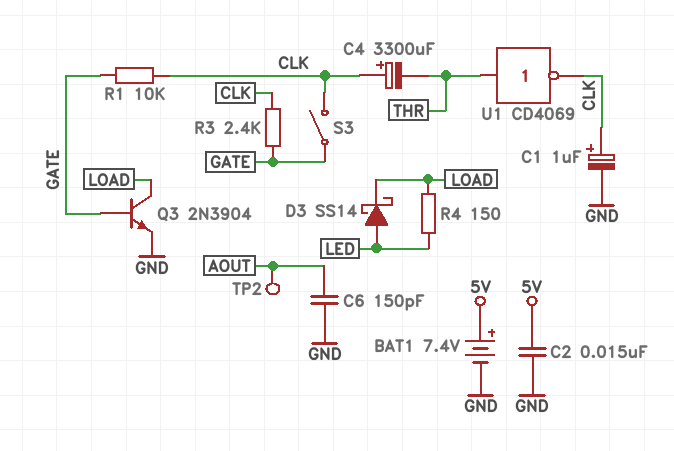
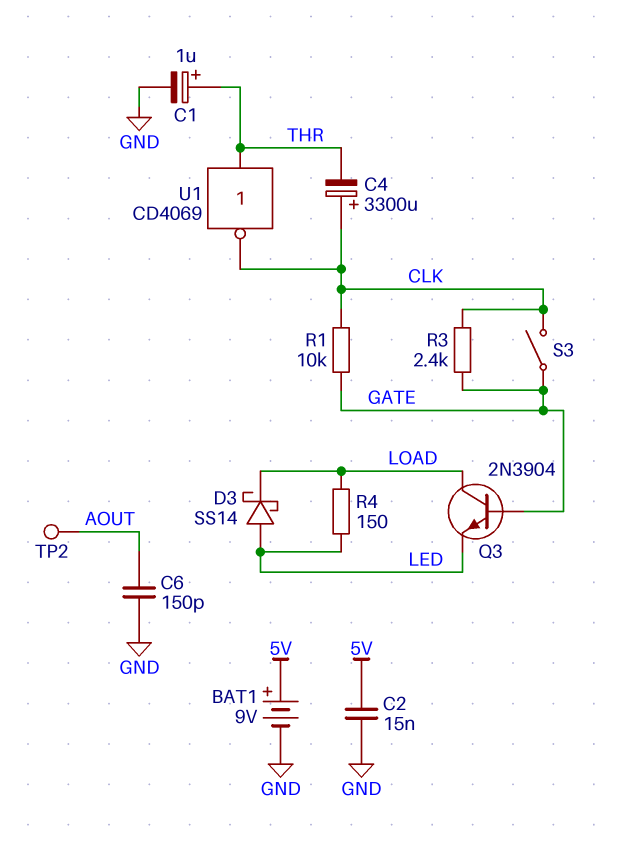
BAT1: 7.4V (plus 5V, minus GND) -> 9V (plus 5V, minus GND)
C1: 1uF (plus CLK, minus GND) -> 1uF (plus THR, minus GND)
Q3: NPN 2N3904 (B GATE, C LOAD, E GND) -> NPN 2N3904 (B GATE, C LOAD, E LED)

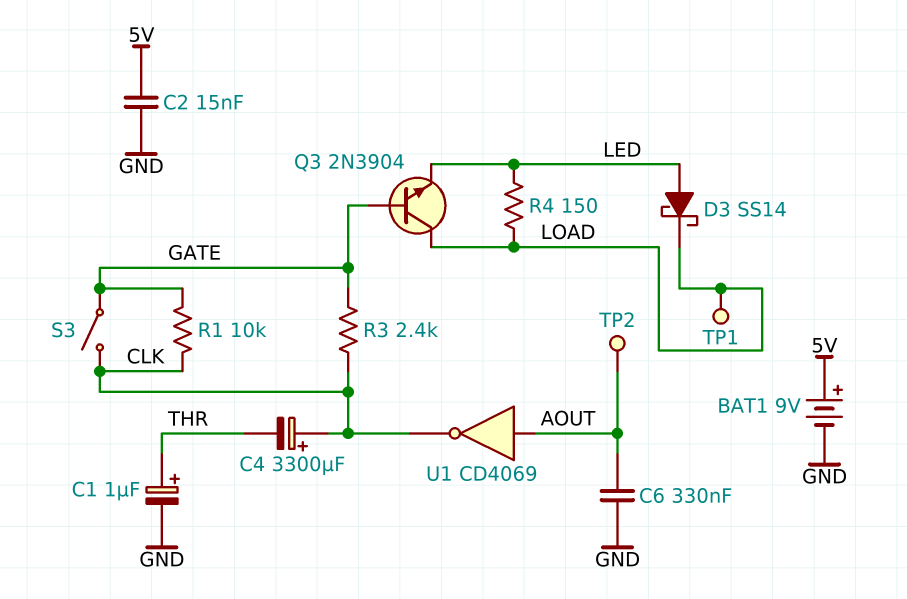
C6: 150pF (AOUT, GND) -> 330nF (AOUT, GND)
TP1: none -> test point (LOAD)
U1: NOT CD4069 (in THR, out CLK) -> NOT CD4069 (in AOUT, out CLK)

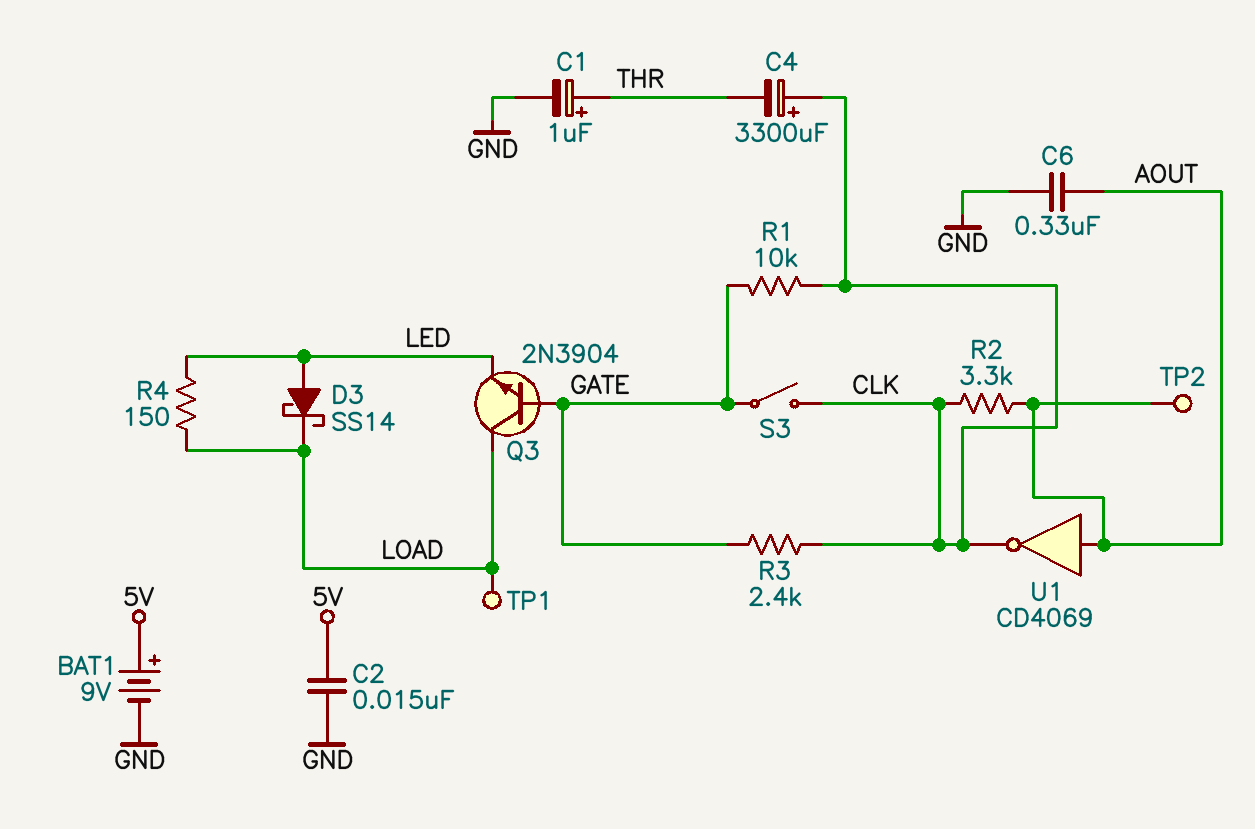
R2: none -> 3.3k (AOUT, CLK)

